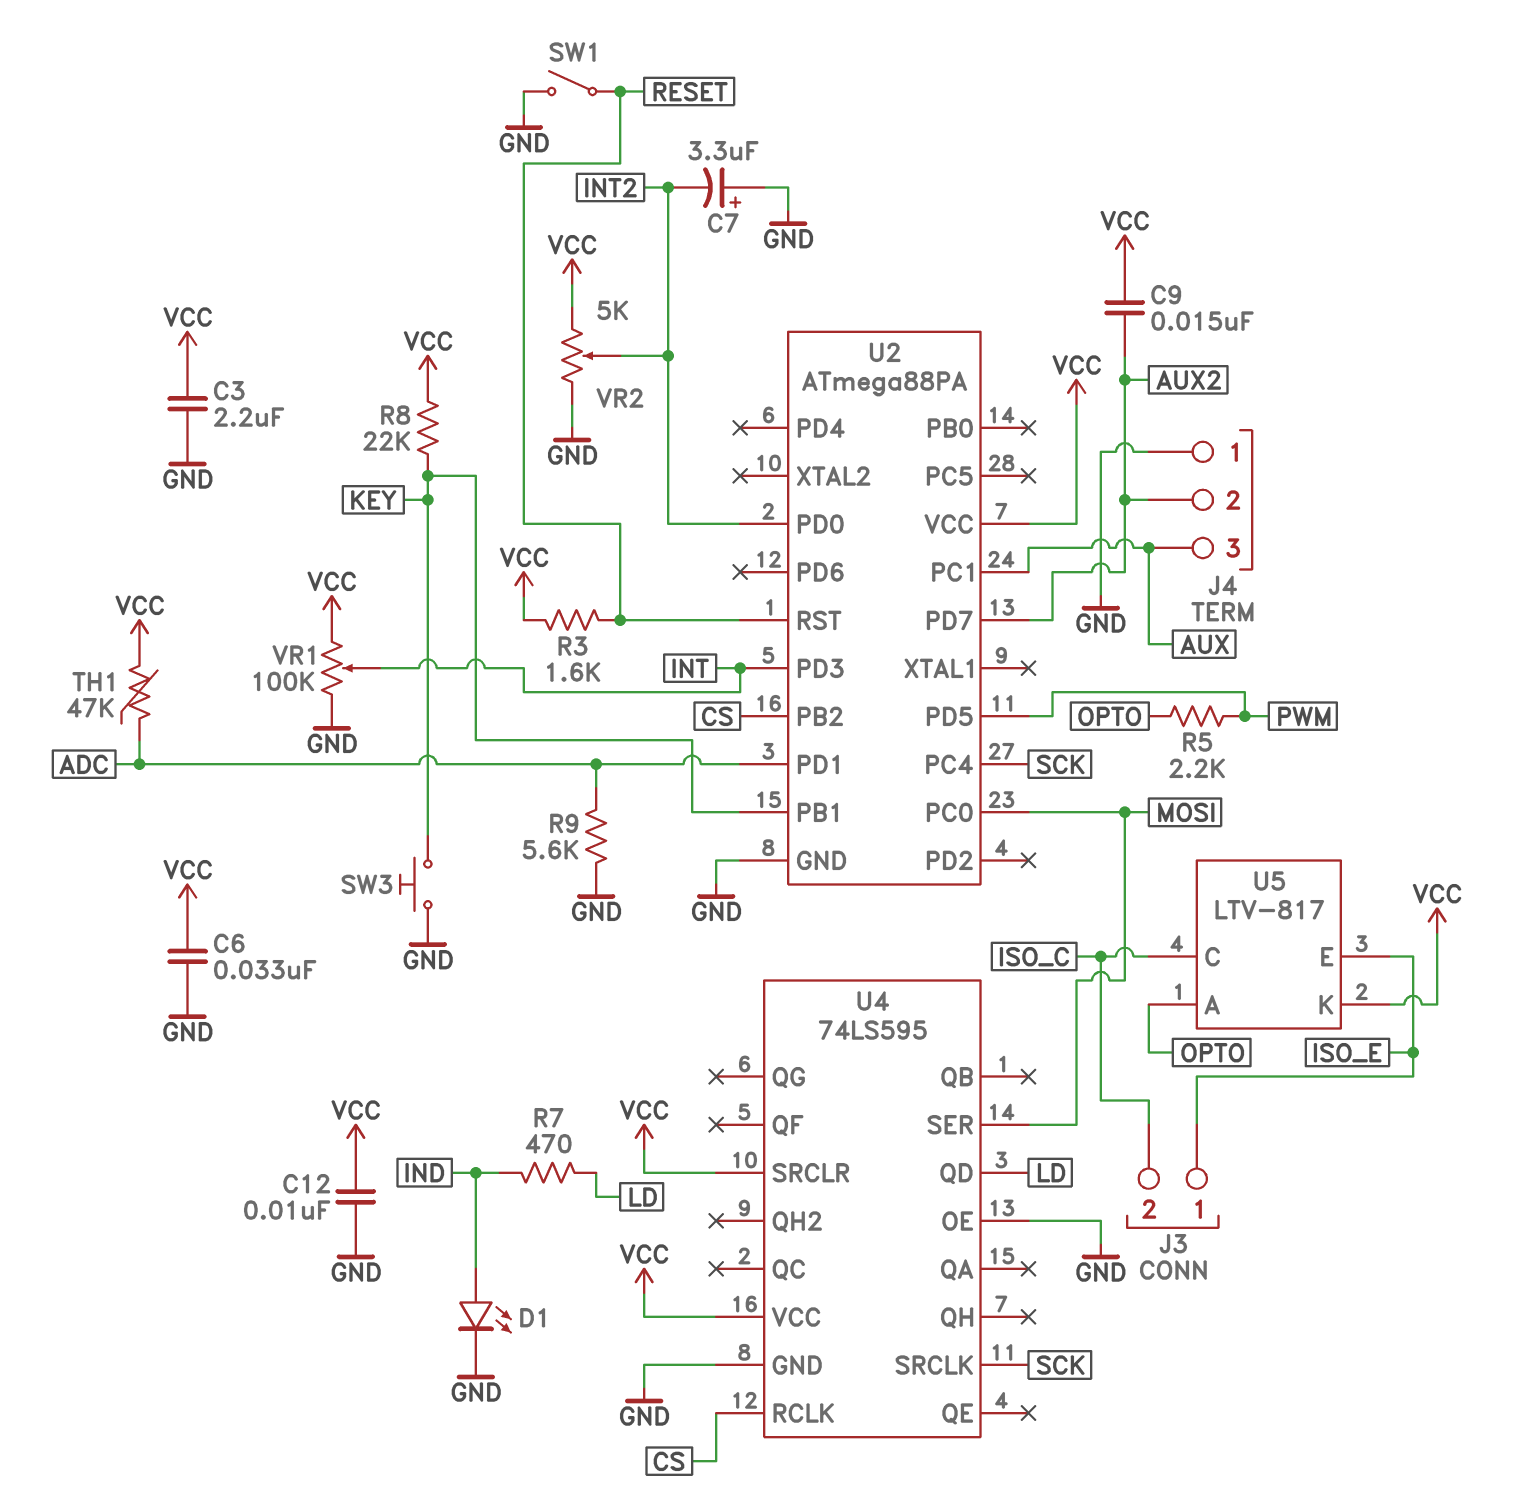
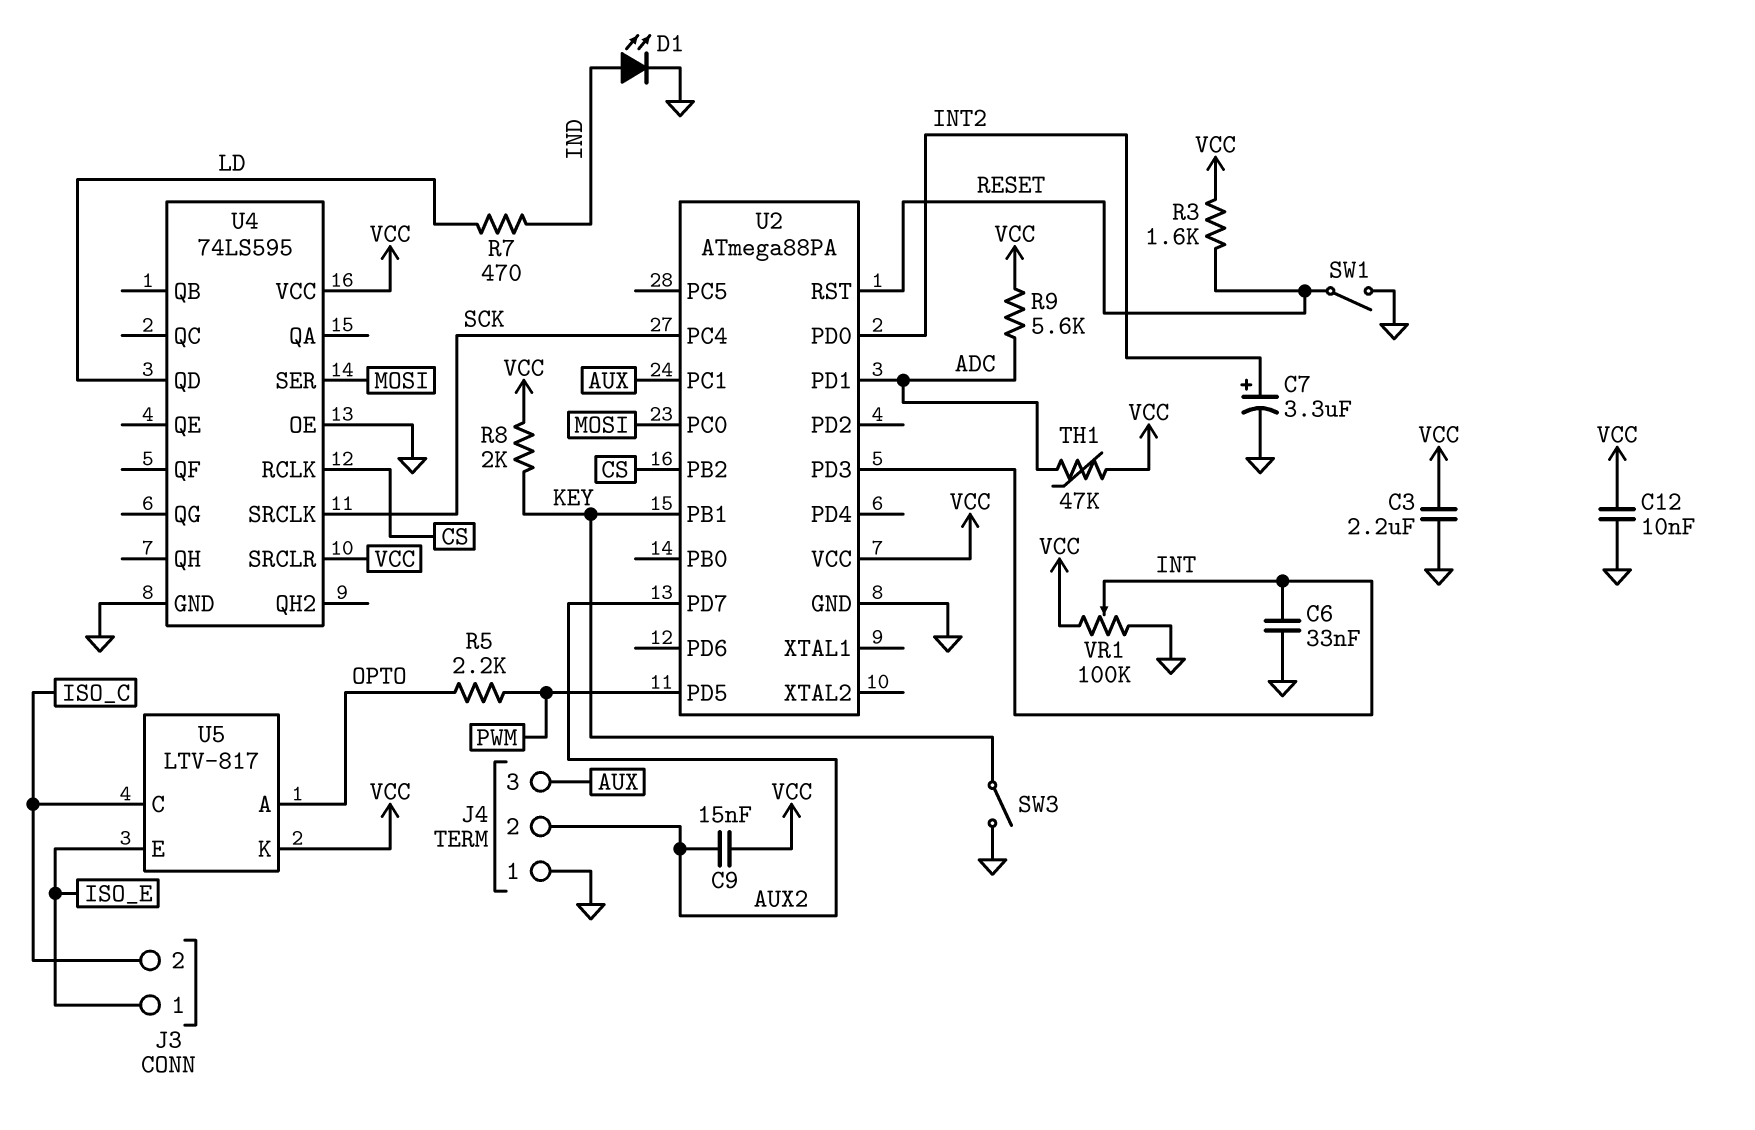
C6: 33nF (GND, VCC) -> 33nF (GND, INT)
C7: 3.3uF (plus GND, minus INT2) -> 3.3uF (plus INT2, minus GND)
R8: 22k (KEY, VCC) -> 2k (KEY, VCC)
R9: 5.6k (ADC, GND) -> 5.6k (ADC, VCC)
SW3: button (GND, KEY) -> switch (GND, KEY)
VR2: 5k (GND, VCC, wiper INT2) -> none

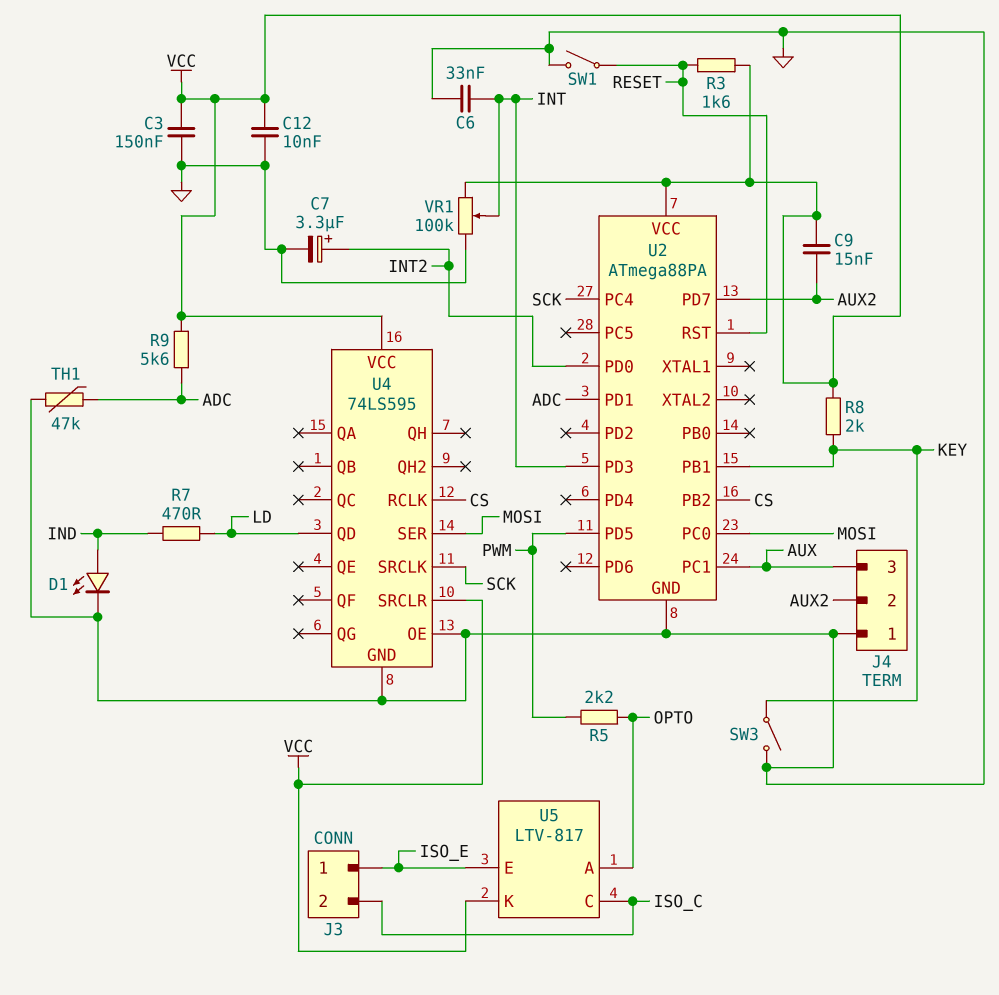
C3: 2.2uF (GND, VCC) -> 150nF (GND, VCC)
TH1: 47k (ADC, VCC) -> 47k (ADC, GND)

